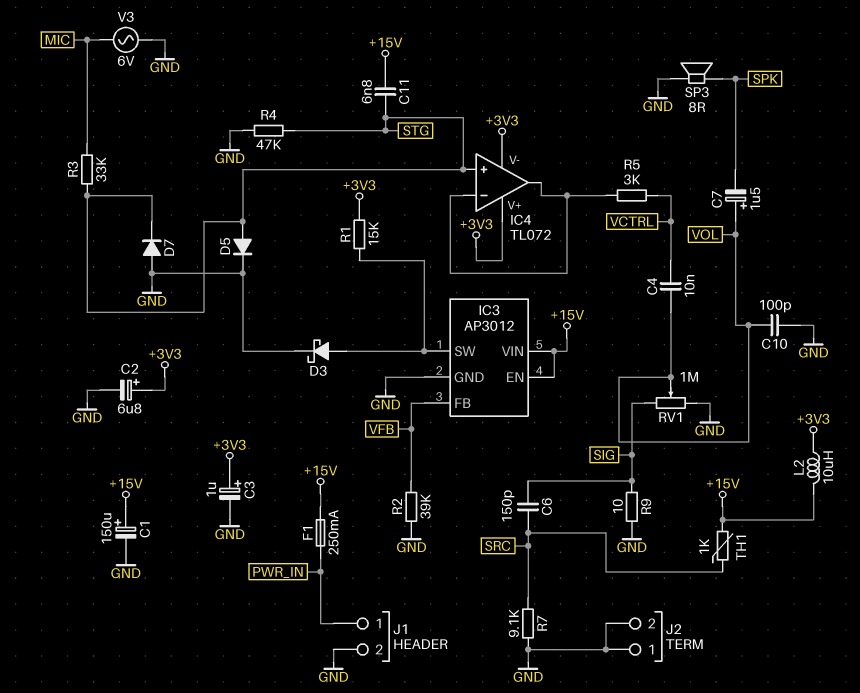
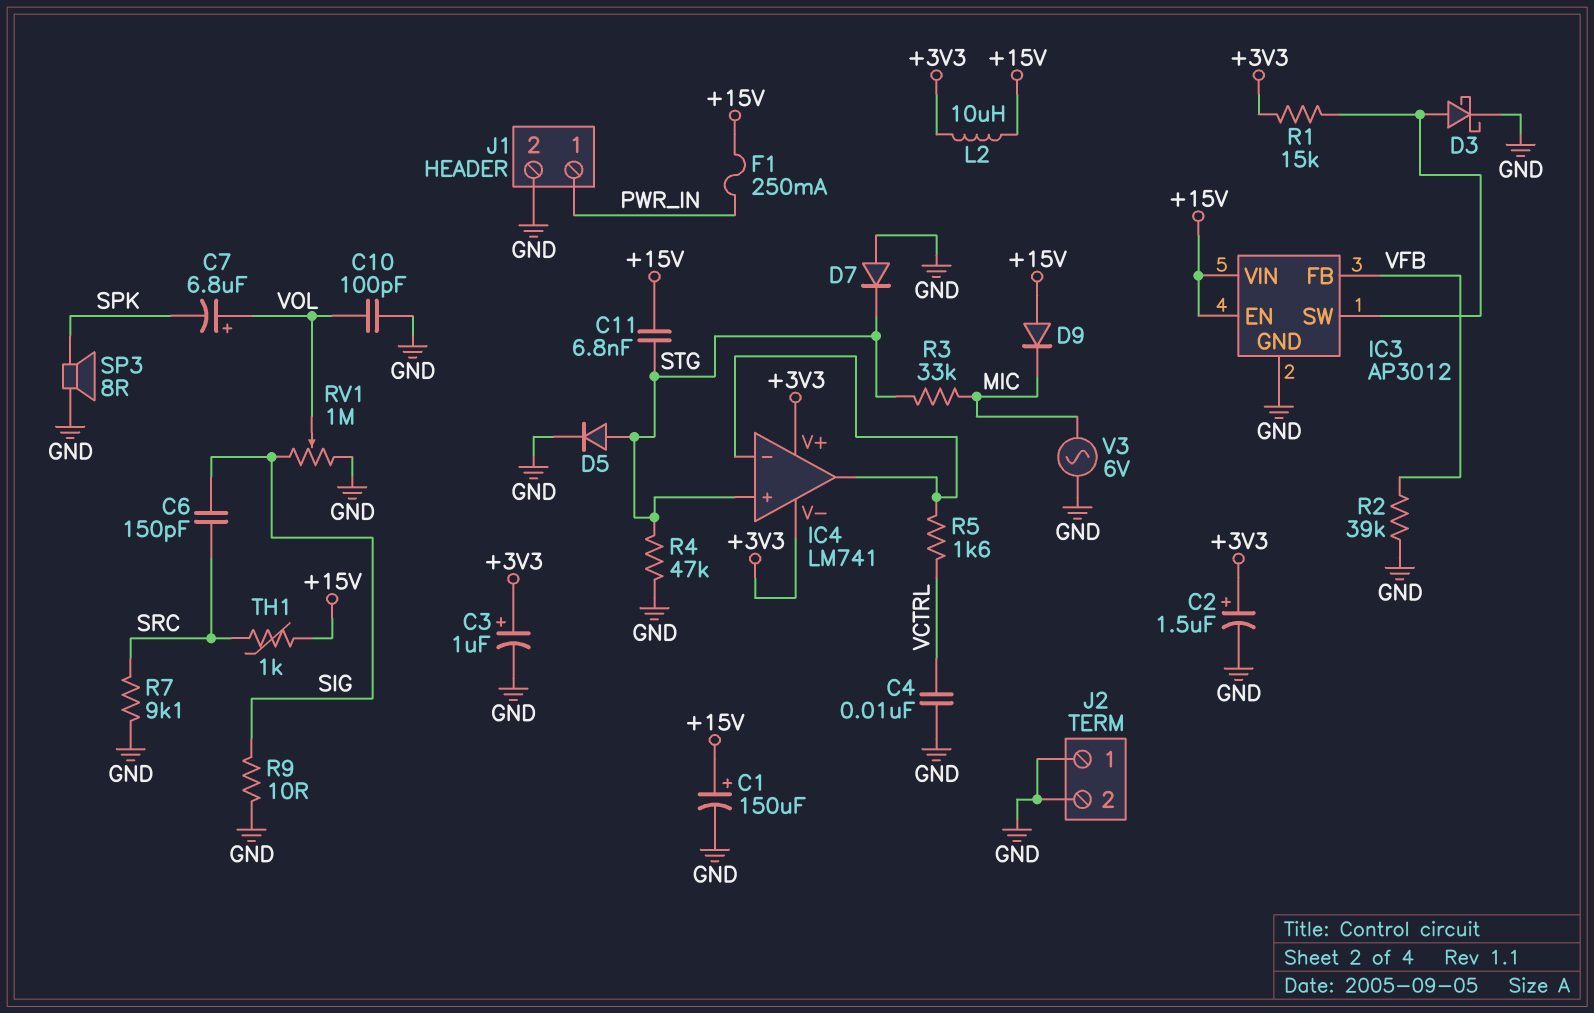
C2: 6.8uF (plus +3V3, minus GND) -> 1.5uF (plus +3V3, minus GND)
C4: 10nF (VCTRL, VOL) -> 10nF (GND, VCTRL)
C7: 1.5uF (plus VOL, minus SPK) -> 6.8uF (plus VOL, minus SPK)
D9: none -> diode (A +15V, K MIC)
IC4: TL072 -> LM741
R5: 3k (IC4/in-, VCTRL) -> 1.6k (IC4/in-, VCTRL)

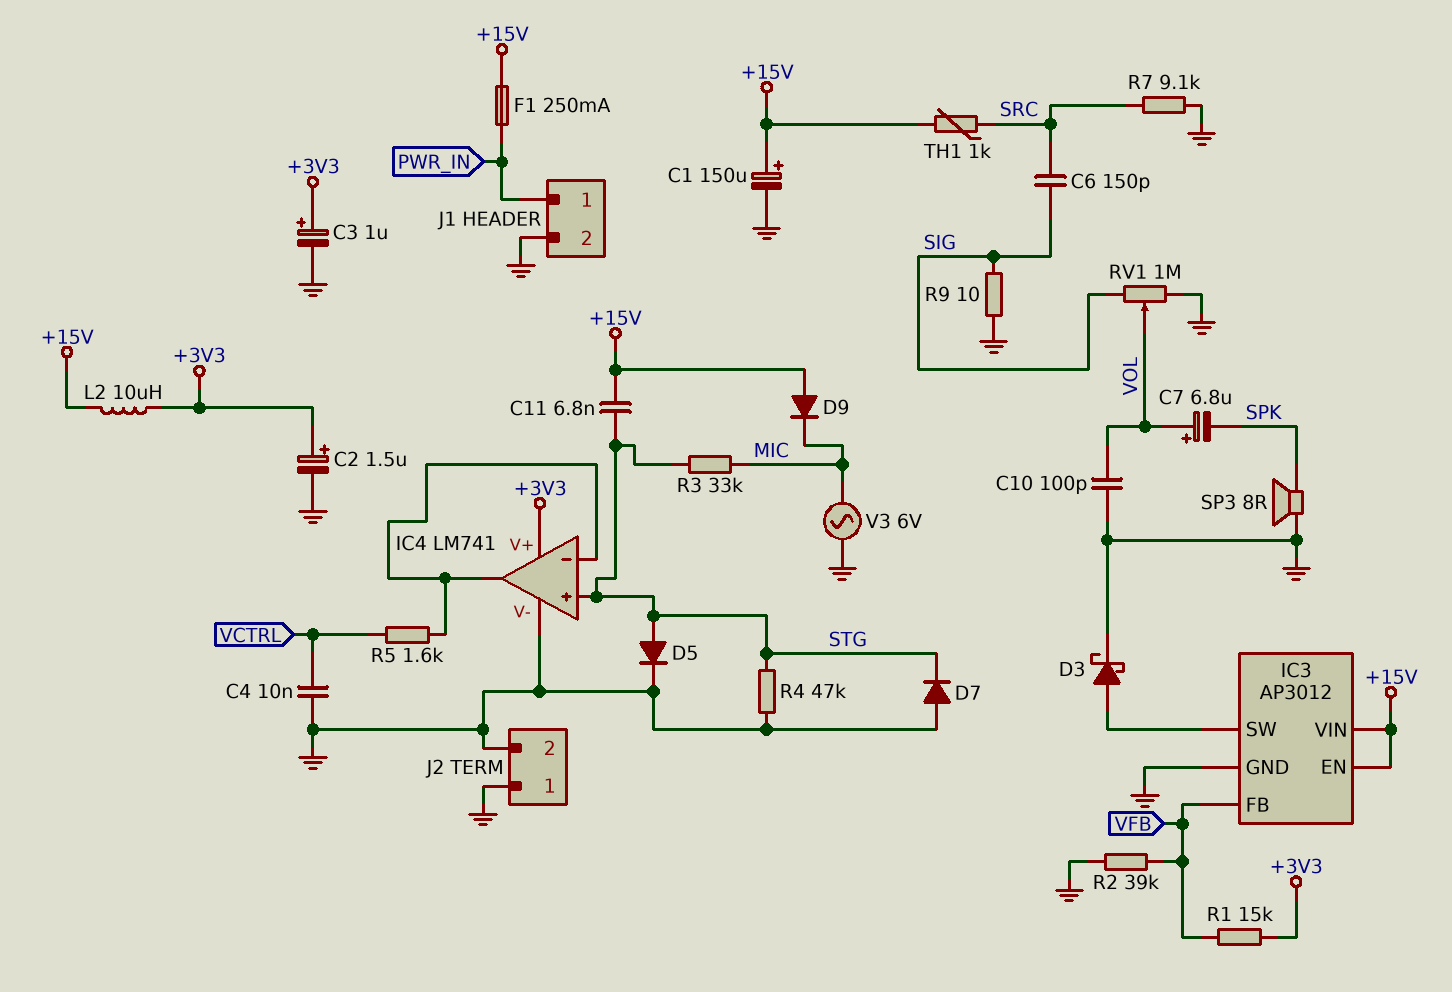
IC4 pin V-: +3V3 -> GND
R1: 15k (+3V3, IC3/SW) -> 15k (+3V3, VFB)

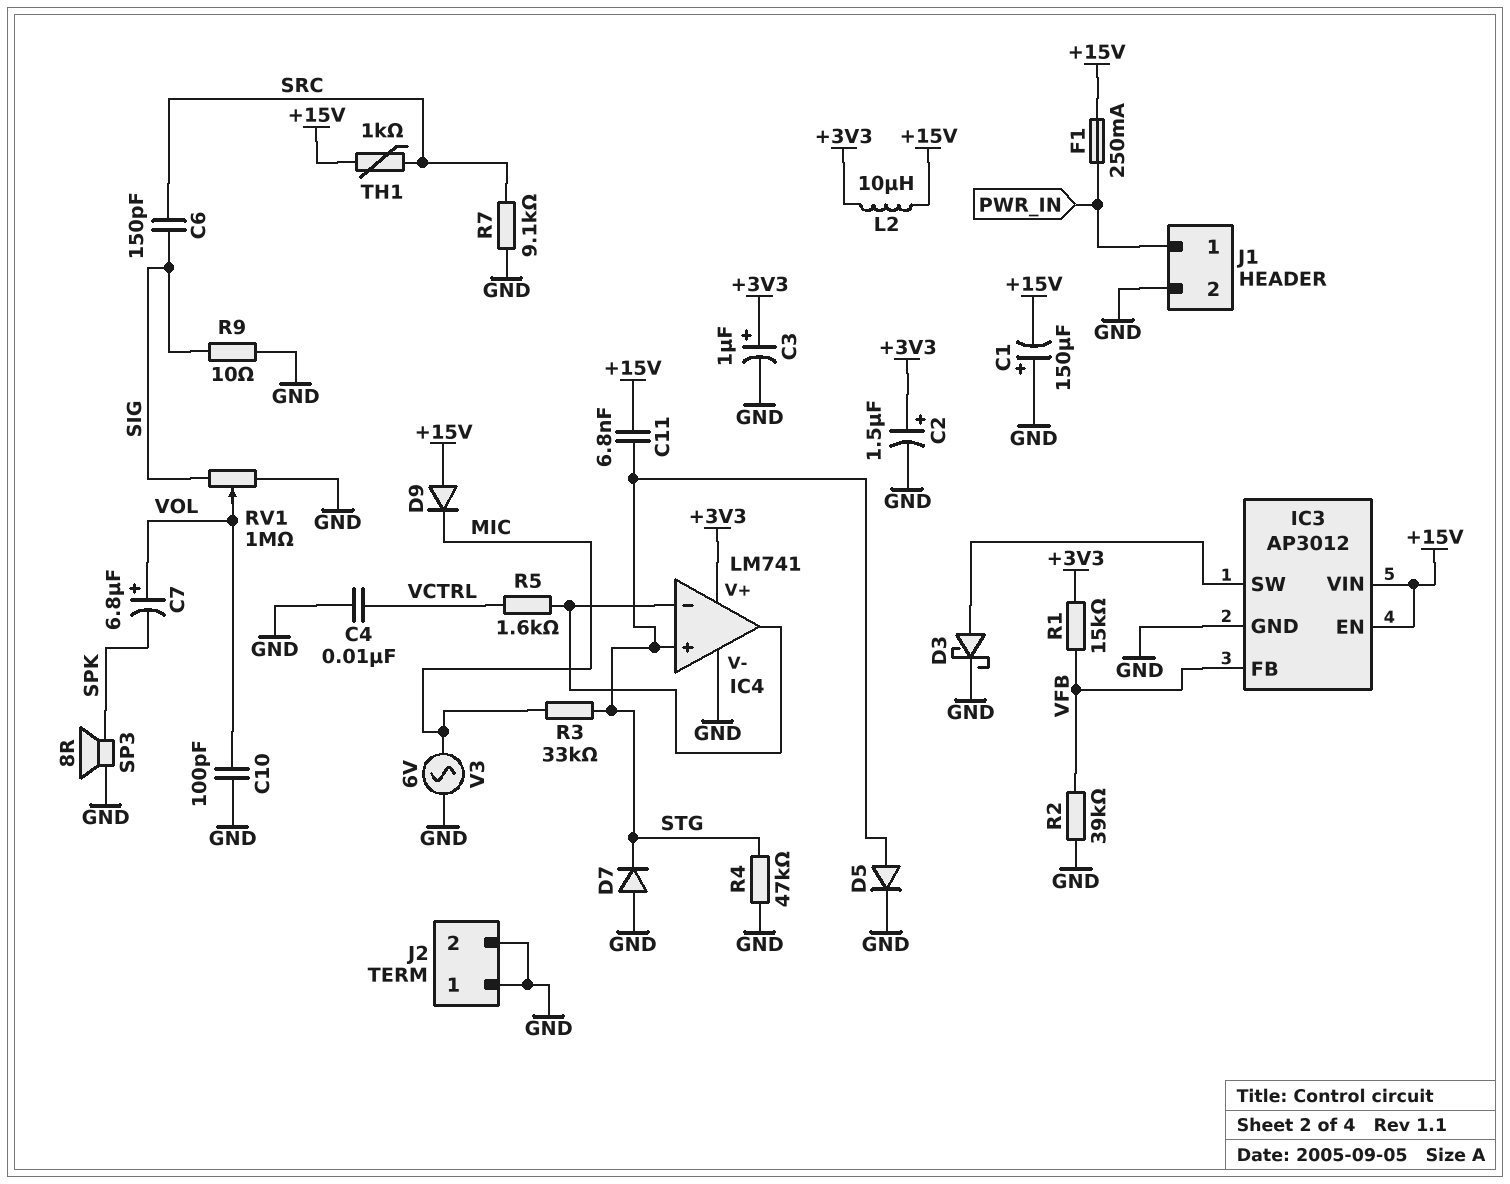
C1: 150uF (plus +15V, minus GND) -> 150uF (plus GND, minus +15V)

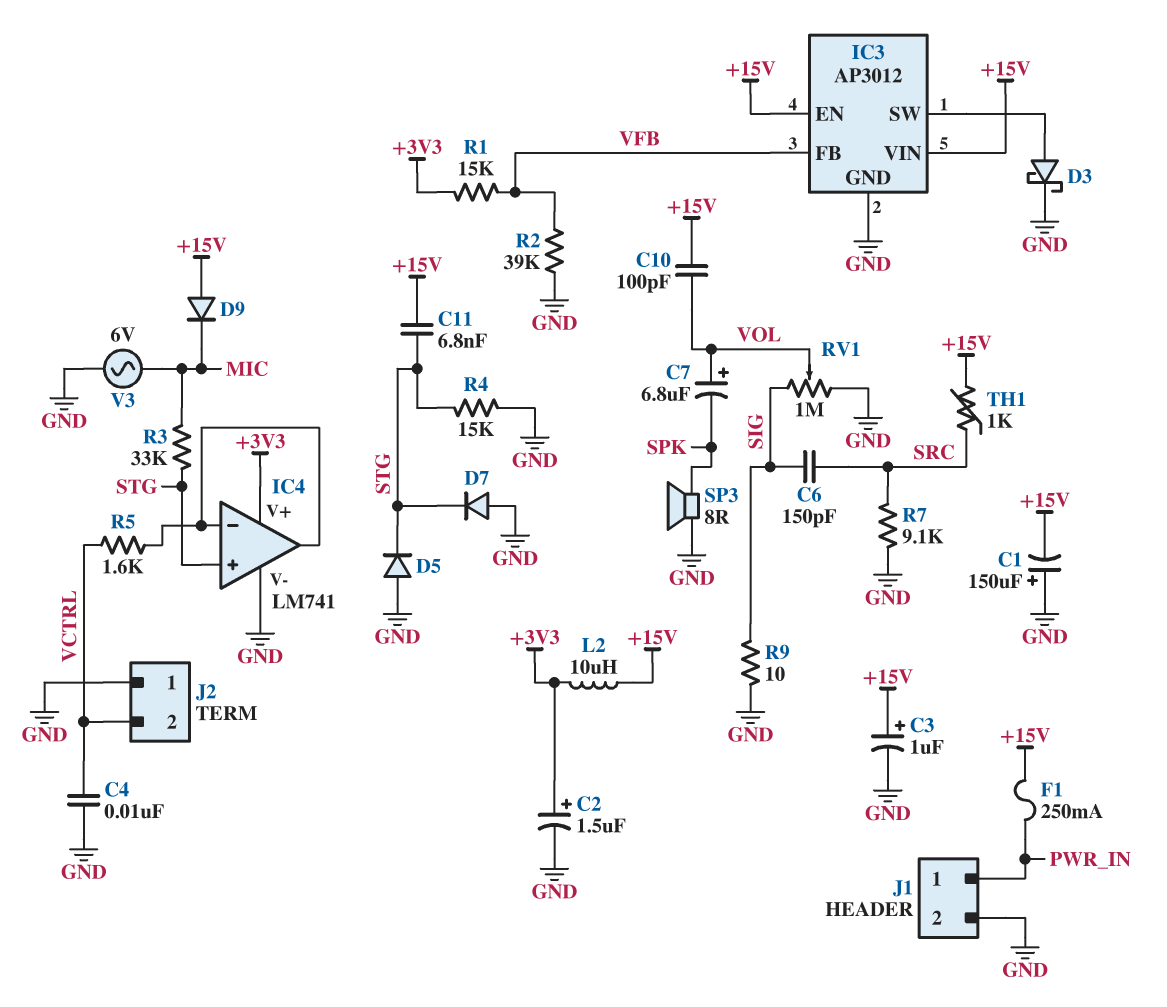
C3: 1uF (plus +3V3, minus GND) -> 1uF (plus +15V, minus GND)
C10: 100pF (GND, VOL) -> 100pF (+15V, VOL)
D5: diode (A STG, K GND) -> diode (A GND, K STG)
J2 pin 2: GND -> VCTRL
R4: 47k (GND, STG) -> 15k (GND, STG)

